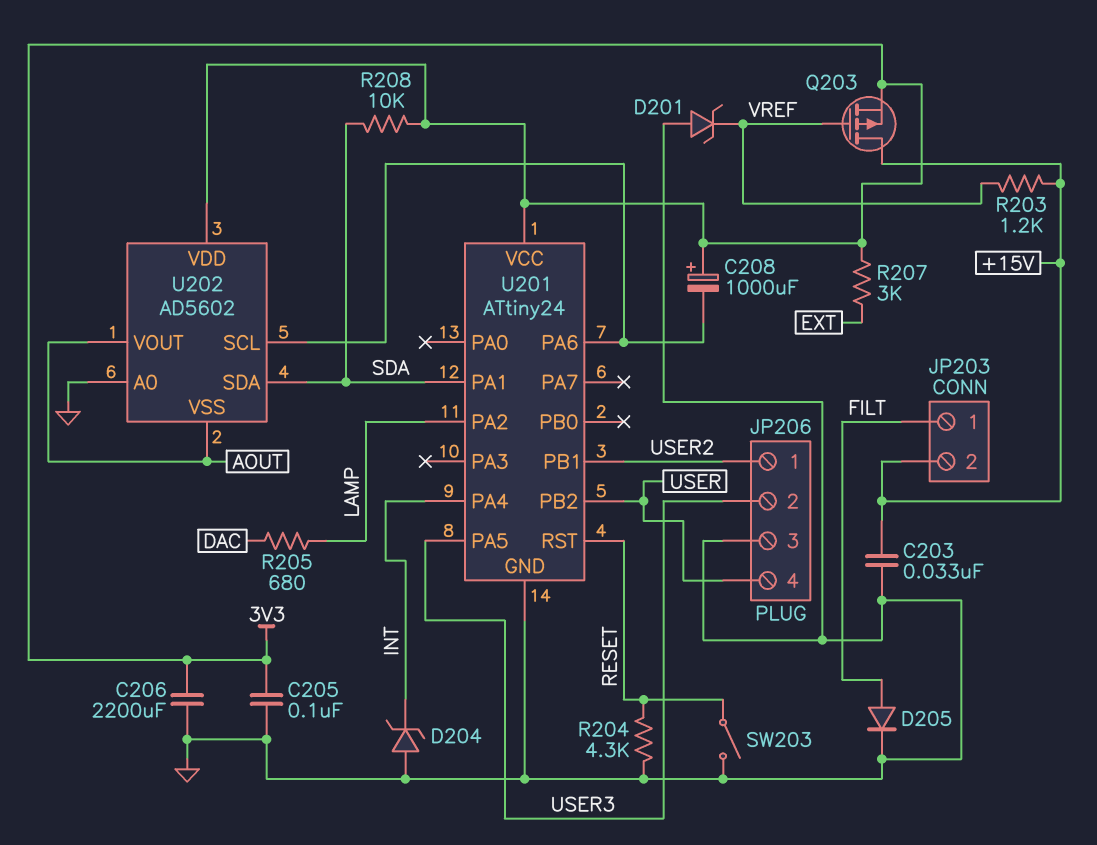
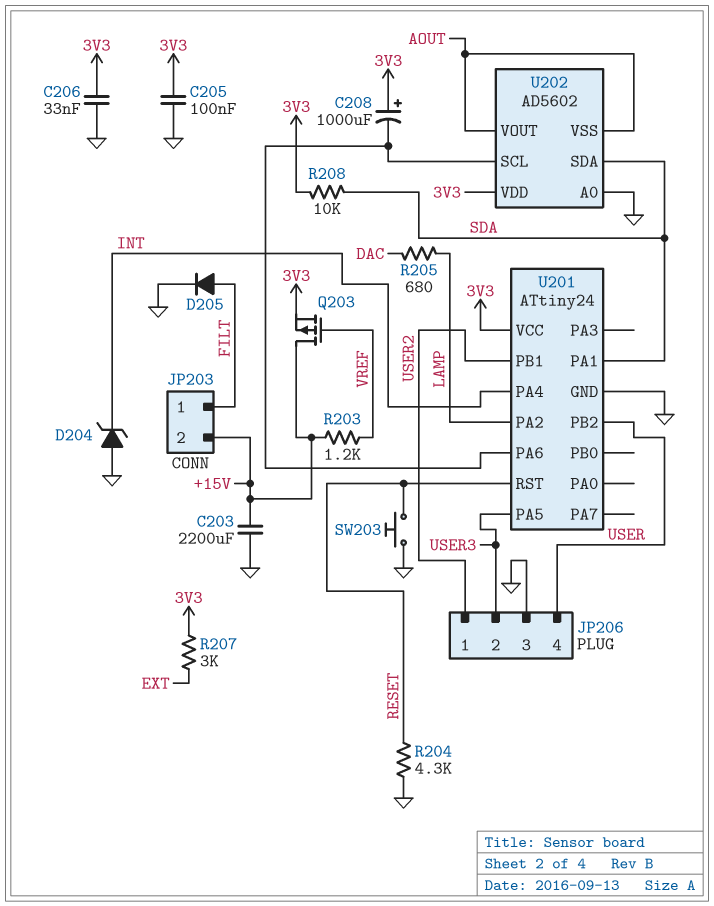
C203: 33nF (+15V, GND) -> 2200uF (+15V, GND)
C206: 2200uF (3V3, GND) -> 33nF (3V3, GND)
D201: zener (A GND, K VREF) -> none
SW203: switch (GND, RESET) -> button (GND, RESET)

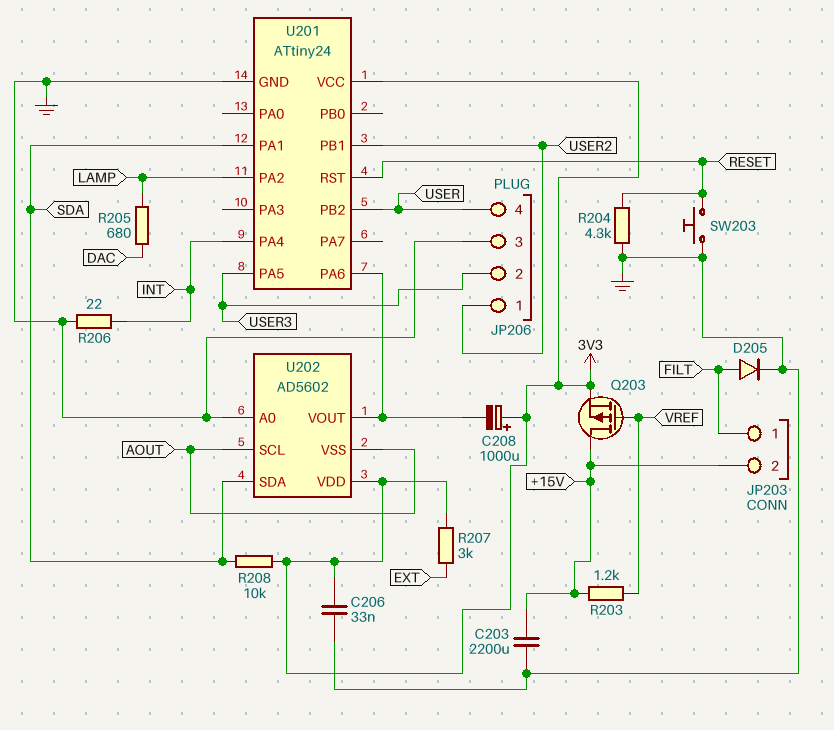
C205: 100nF (3V3, GND) -> none
D204: zener (A GND, K INT) -> none
R206: none -> 22 (GND, INT)
U202 pin SCL: U201/PA6 -> AOUT
U202 pin VOUT: AOUT -> U201/PA6

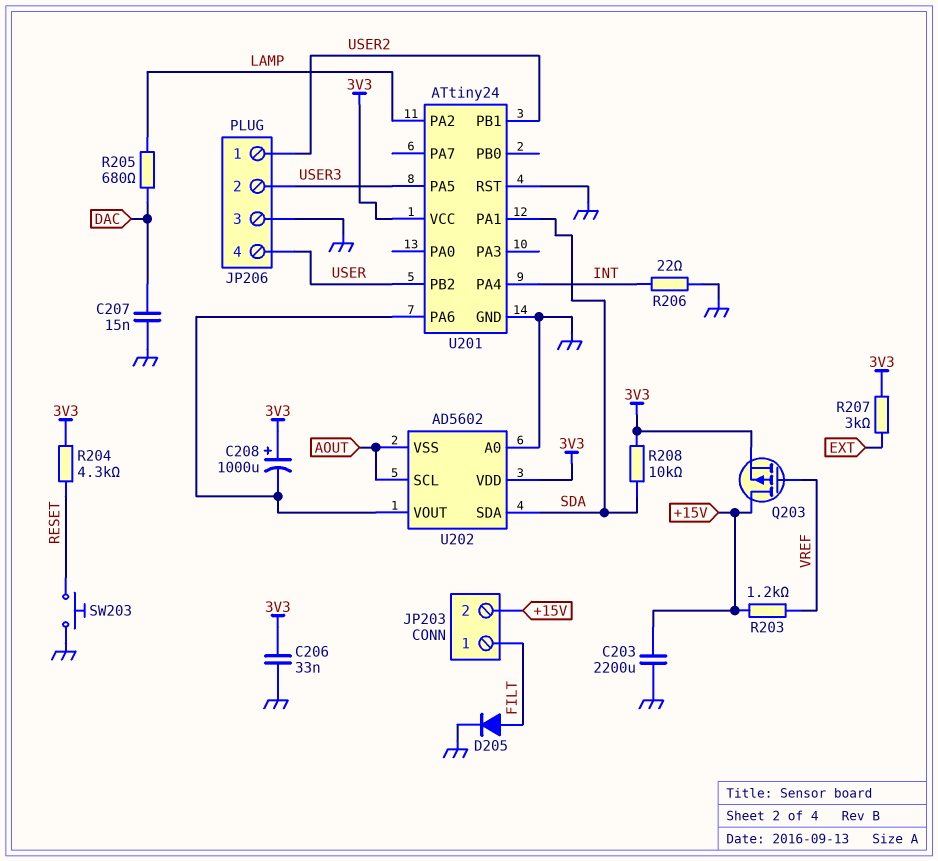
C207: none -> 15nF (DAC, GND)
R204: 4.3k (GND, RESET) -> 4.3k (3V3, RESET)
U201 pin RST: RESET -> GND

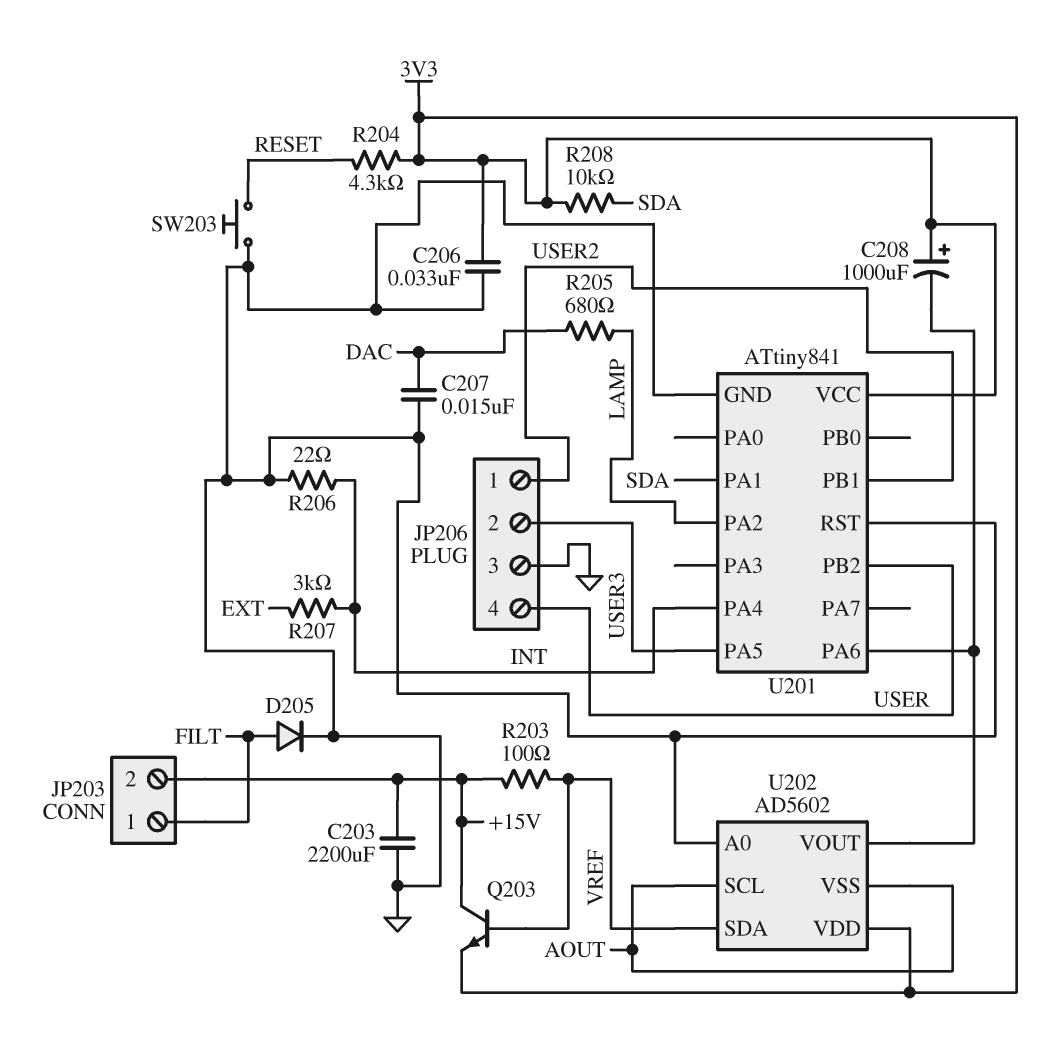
Q203: PMOS (G VREF, D +15V, S 3V3) -> NPN (B VREF, C +15V, E 3V3)
R203: 1.2k (+15V, VREF) -> 100 (+15V, VREF)
R207: 3k (3V3, EXT) -> 3k (EXT, INT)
U201: ATtiny24 -> ATtiny841
U202 pin SDA: SDA -> VREF

